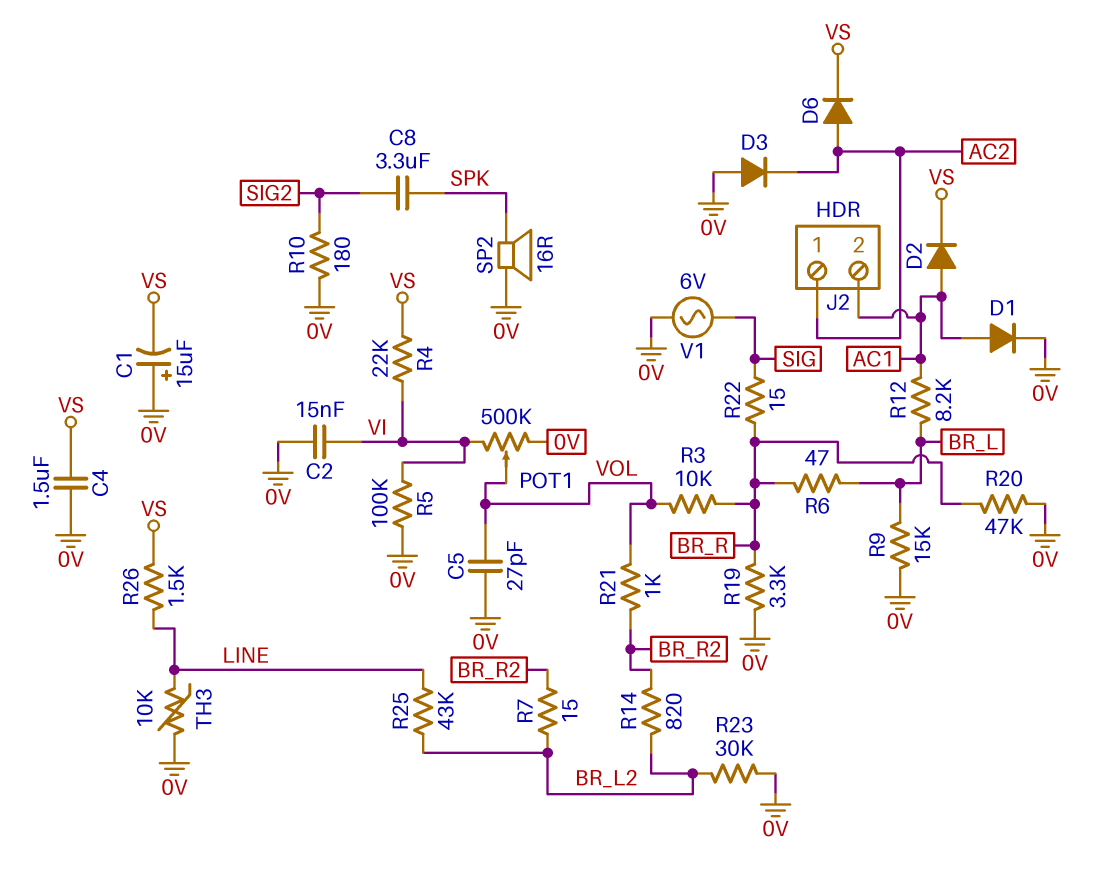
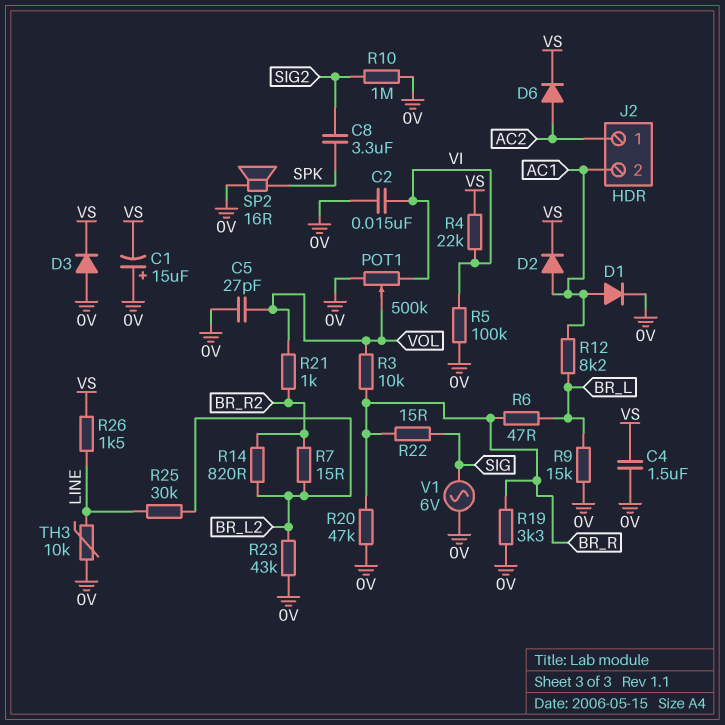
D3: diode (A 0V, K AC2) -> diode (A 0V, K VS)
R10: 180 (0V, SIG2) -> 1M (0V, SIG2)
R23: 30k (0V, BR_L2) -> 43k (0V, BR_L2)
R25: 43k (BR_L2, LINE) -> 30k (BR_L2, LINE)

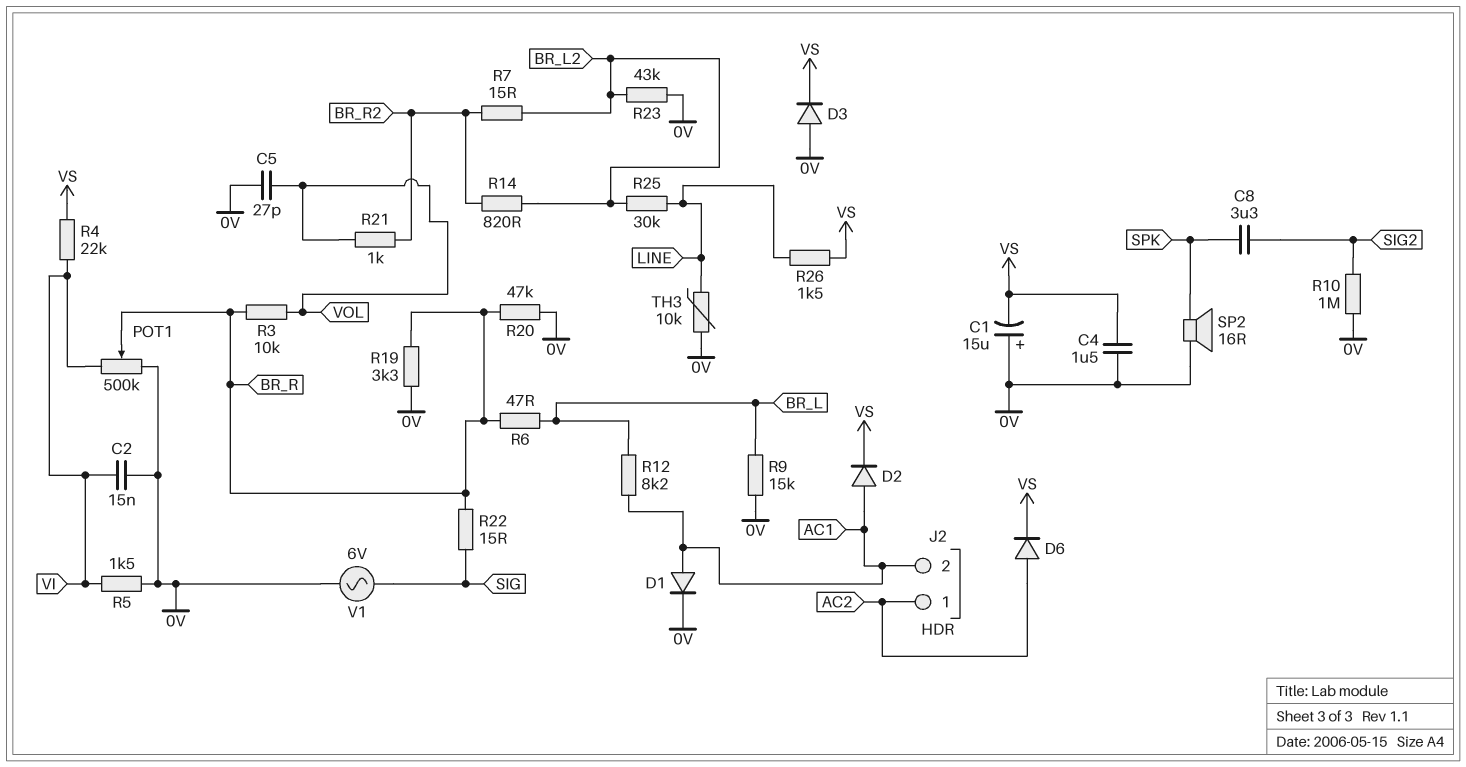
POT1: 500k (0V, VI, wiper VOL) -> 500k (0V, VI, wiper BR_R)
R5: 100k (0V, VI) -> 1.5k (0V, VI)

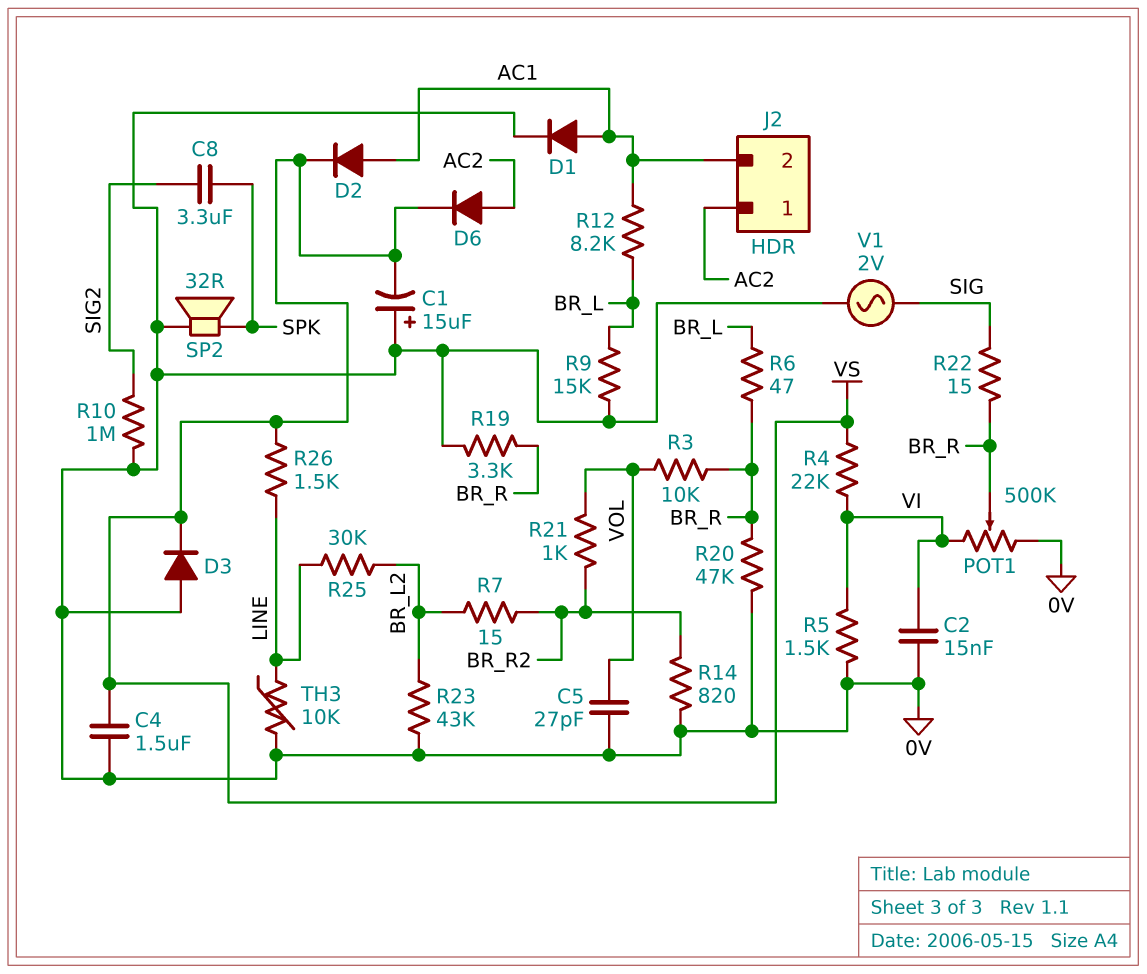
R14: 820 (BR_L2, BR_R2) -> 820 (0V, BR_R2)
SP2: speaker 16R (0V, SPK) -> speaker 32R (0V, SPK)
V1: AC 6V (0V, SIG) -> AC 2V (0V, SIG)

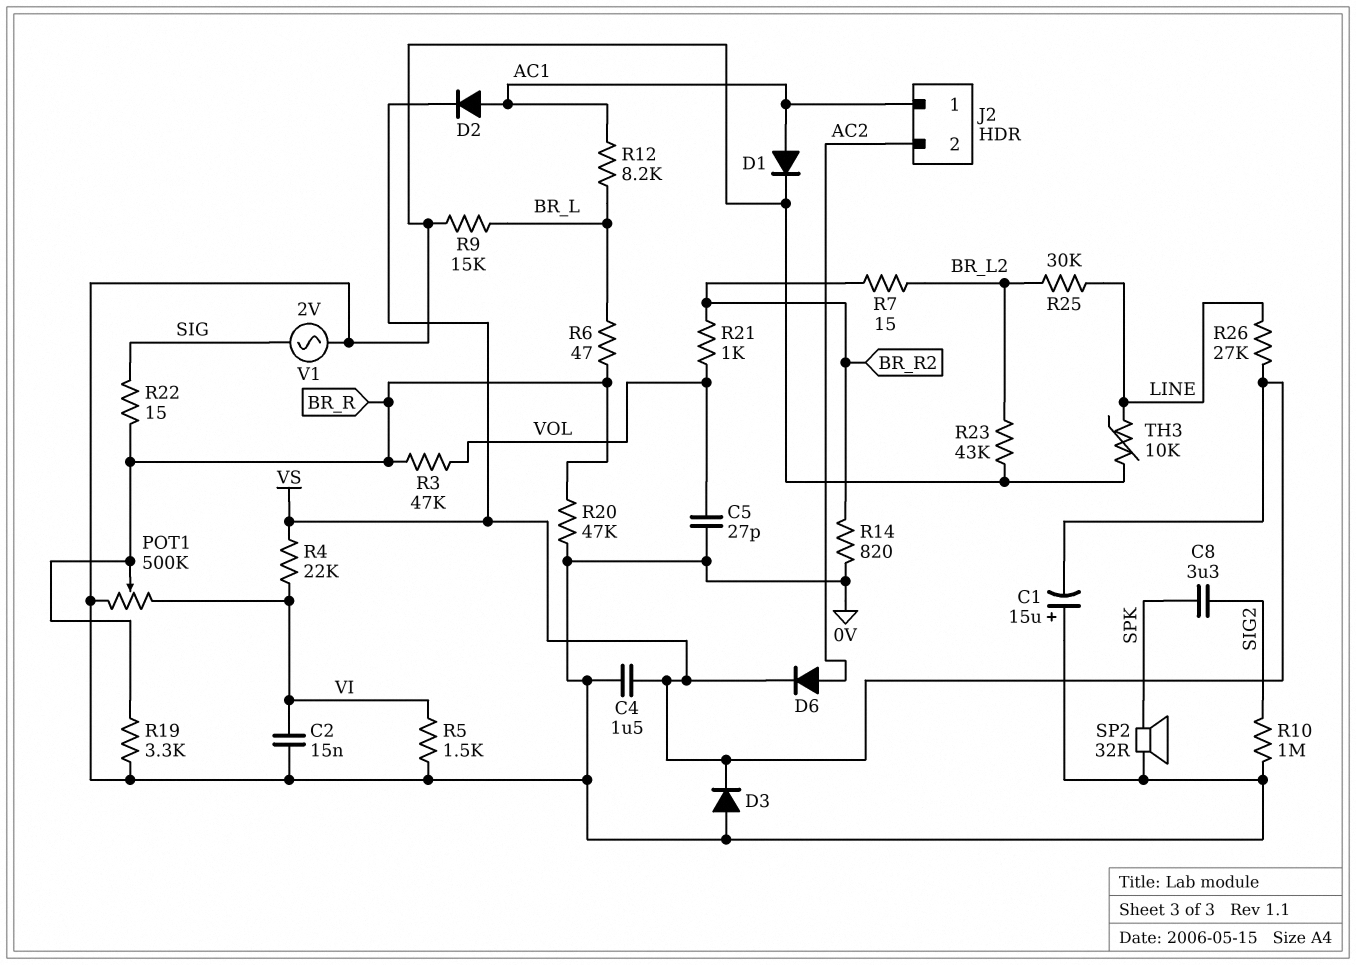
J2 pin 1: AC2 -> AC1
J2 pin 2: AC1 -> AC2
R3: 10k (BR_R, VOL) -> 47k (BR_R, VOL)
R26: 1.5k (LINE, VS) -> 27k (LINE, VS)

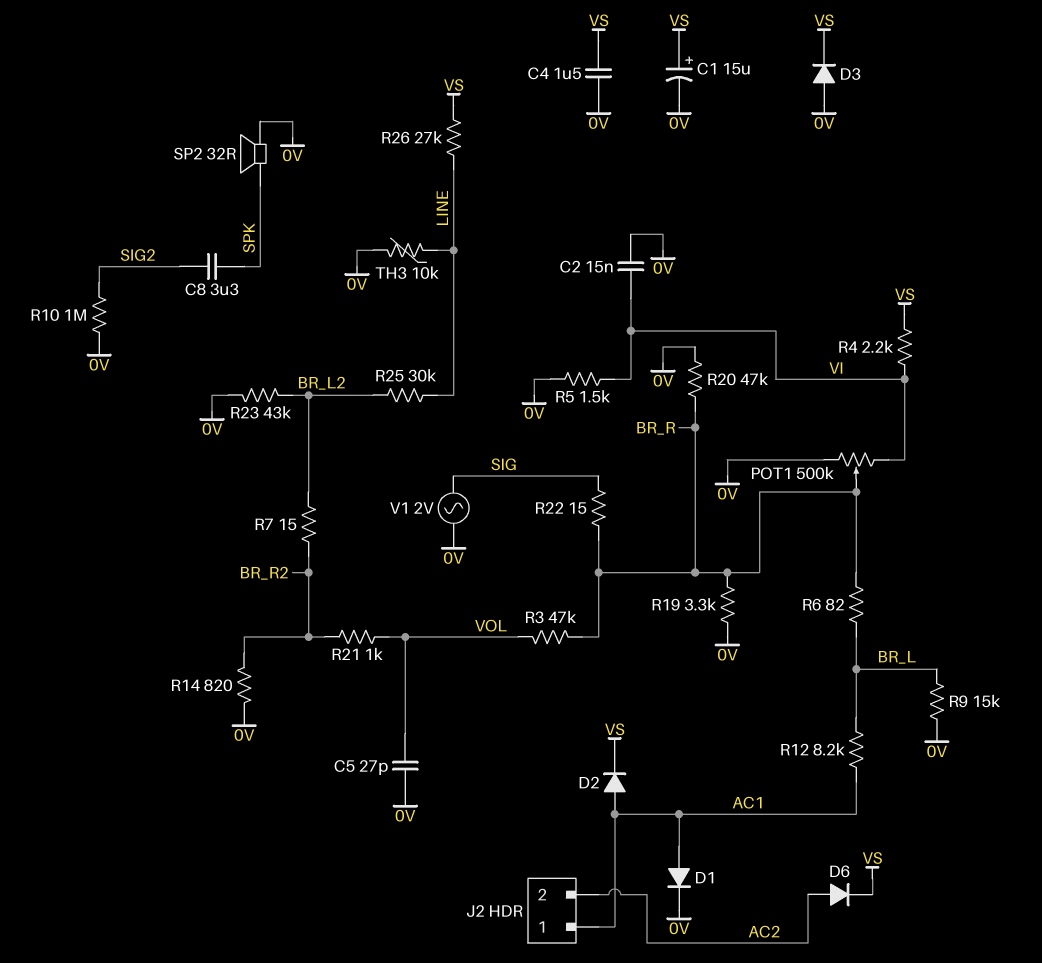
C1: 15uF (plus 0V, minus VS) -> 15uF (plus VS, minus 0V)
R4: 22k (VI, VS) -> 2.2k (VI, VS)
R6: 47 (BR_L, BR_R) -> 82 (BR_L, BR_R)

